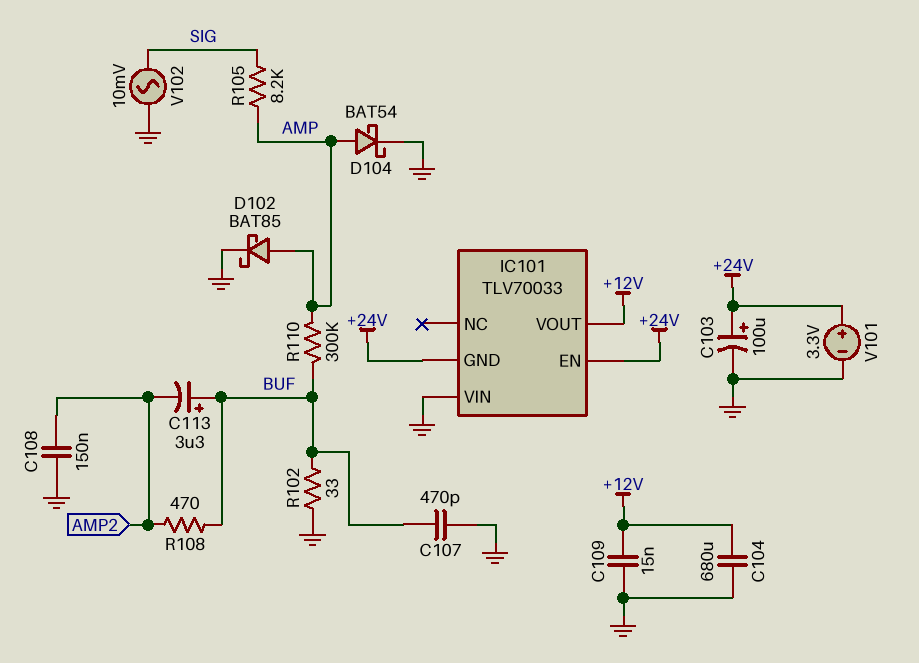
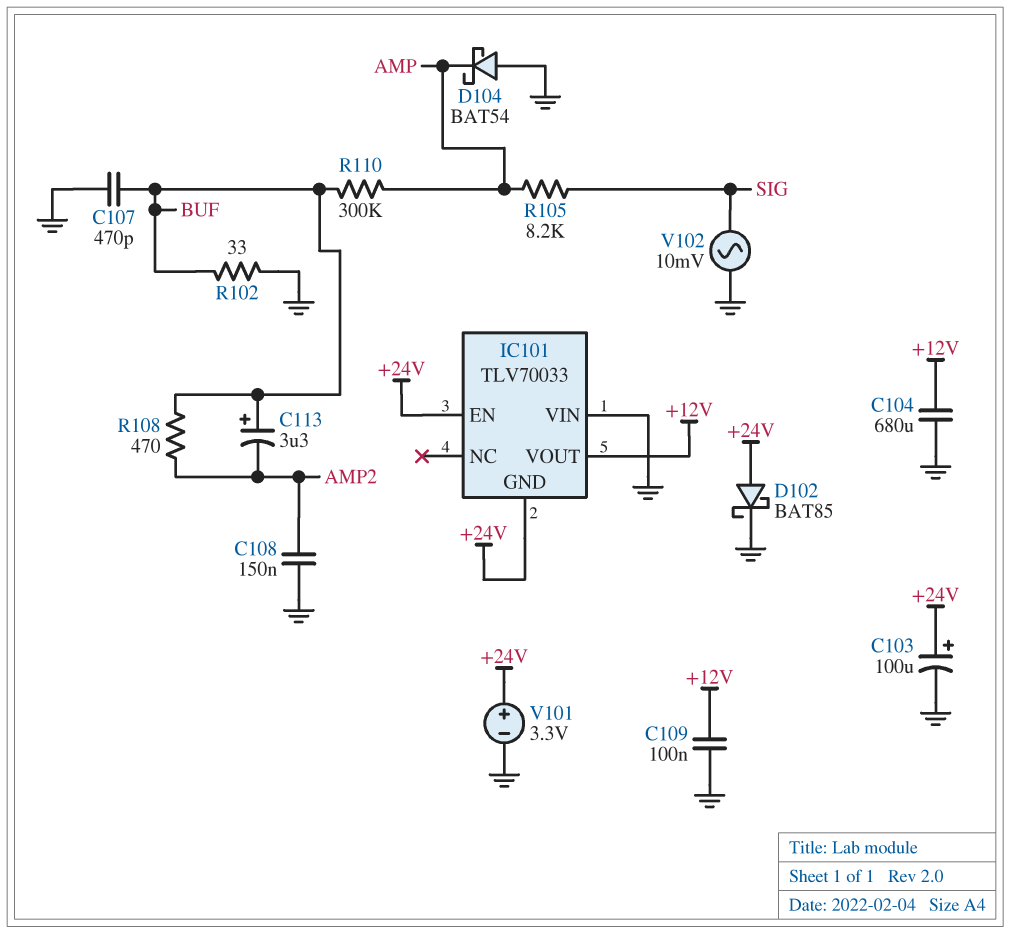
C109: 15nF (+12V, GND) -> 100nF (+12V, GND)
D102: schottky BAT85 (A AMP, K GND) -> schottky BAT85 (A +24V, K GND)
D104: schottky BAT54 (A AMP, K GND) -> schottky BAT54 (A GND, K AMP)

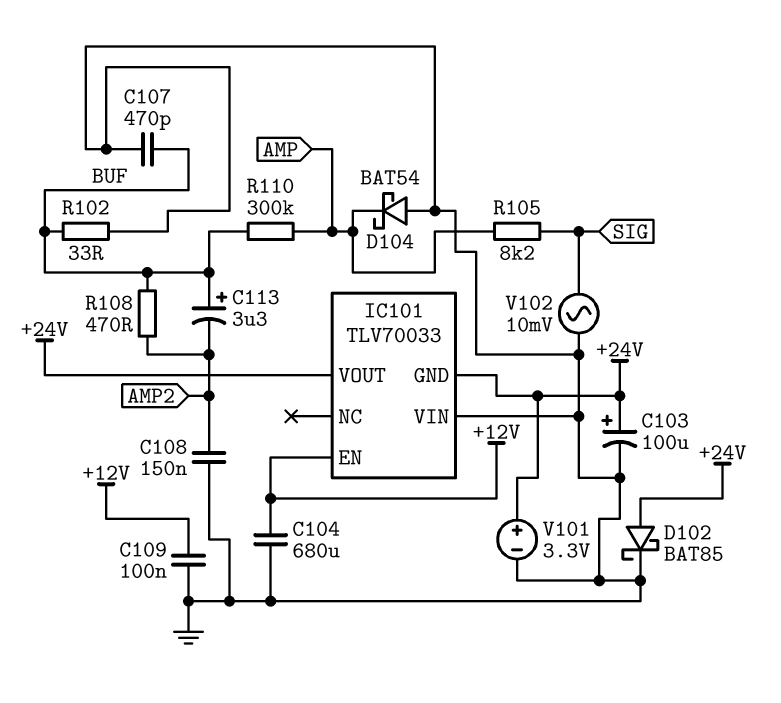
IC101 pin EN: +24V -> +12V
IC101 pin VOUT: +12V -> +24V

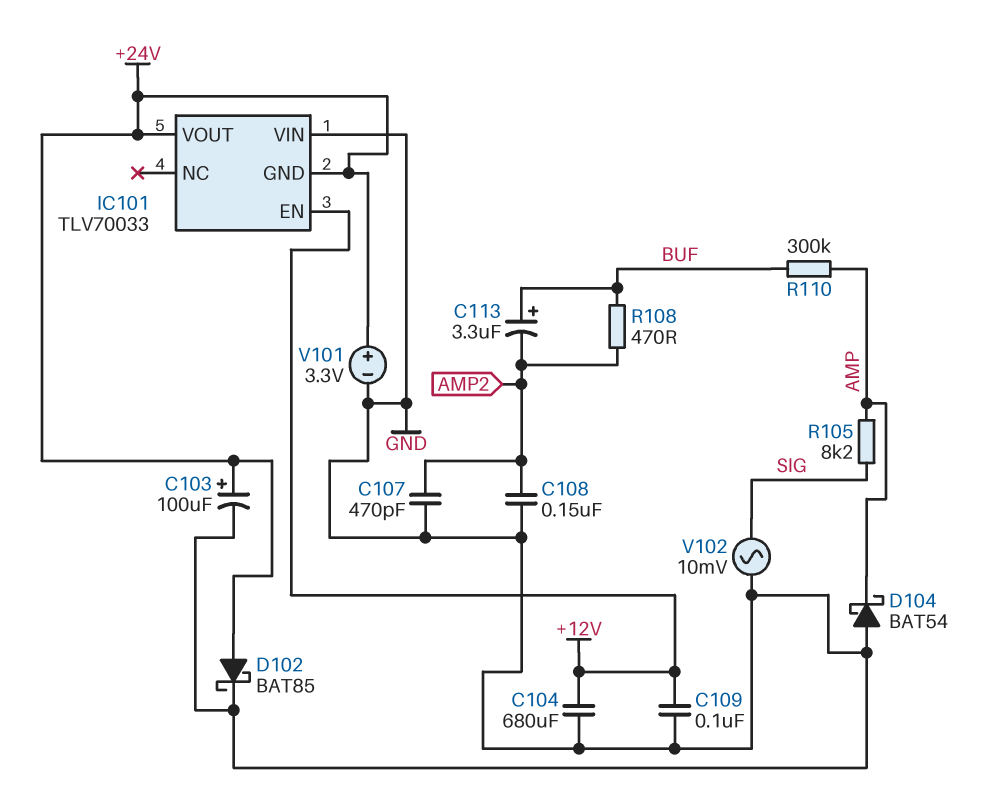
C107: 470pF (BUF, GND) -> 470pF (AMP2, GND)
R102: 33 (BUF, GND) -> none

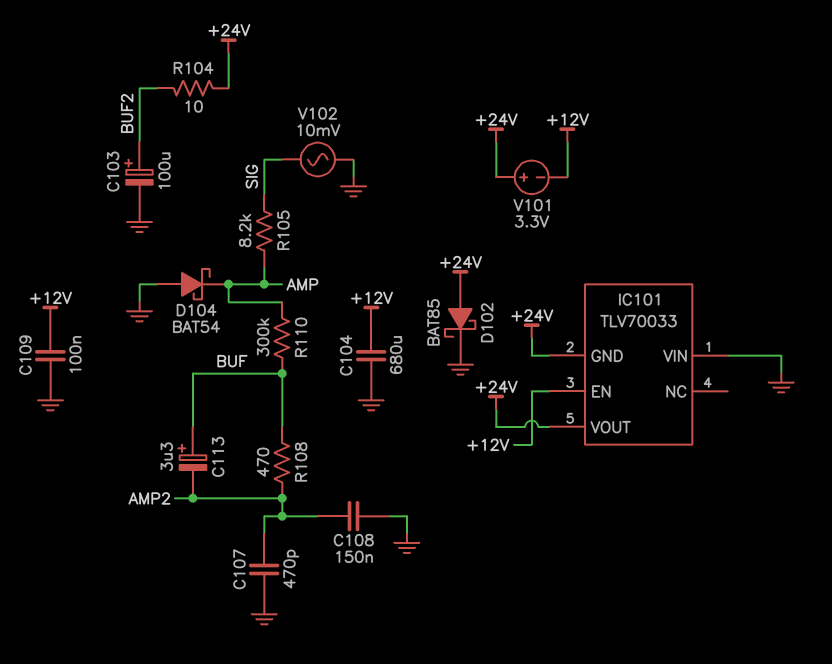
C103: 100uF (plus +24V, minus GND) -> 100uF (plus BUF2, minus GND)
R104: none -> 10 (+24V, BUF2)
V101: 3.3V (plus +24V, minus GND) -> 3.3V (plus +24V, minus +12V)

